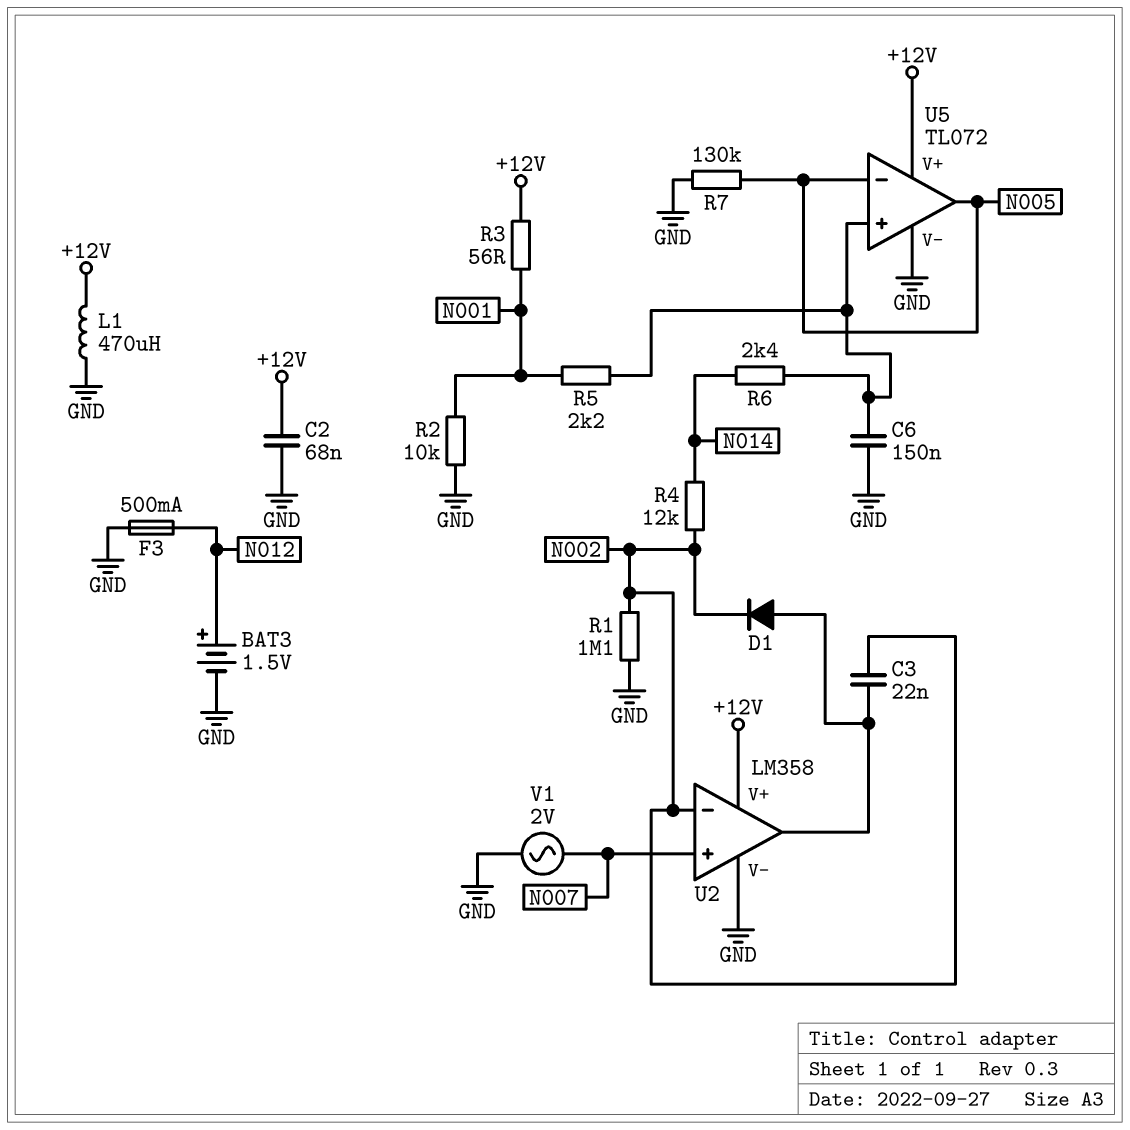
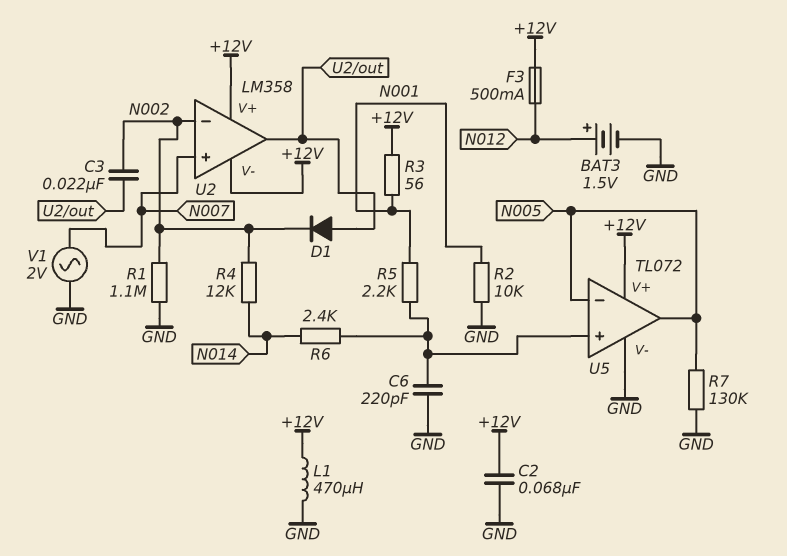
C6: 150nF (GND, U5/in+) -> 220pF (GND, U5/in+)
F3: 500mA (GND, N012) -> 500mA (+12V, N012)
U2 pin V-: GND -> +12V

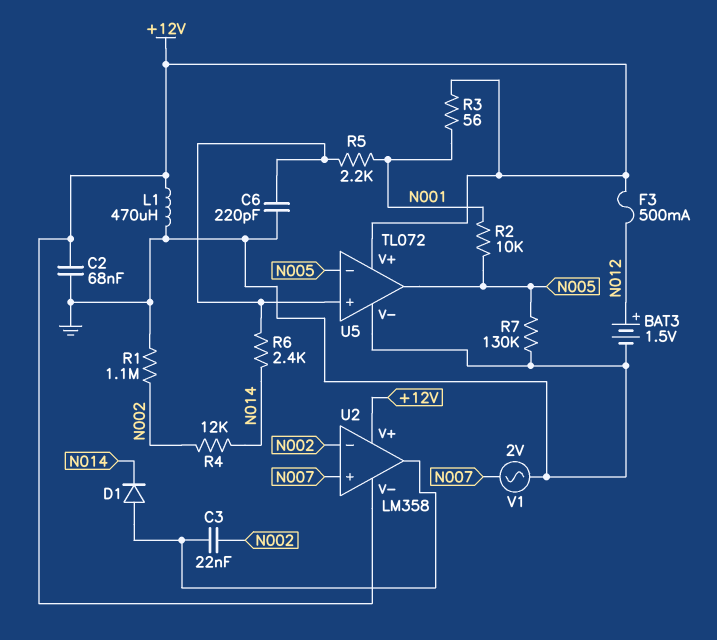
D1: diode (A U2/out, K N002) -> diode (A U2/out, K N014)
R2: 10k (GND, N001) -> 10k (N001, N005)

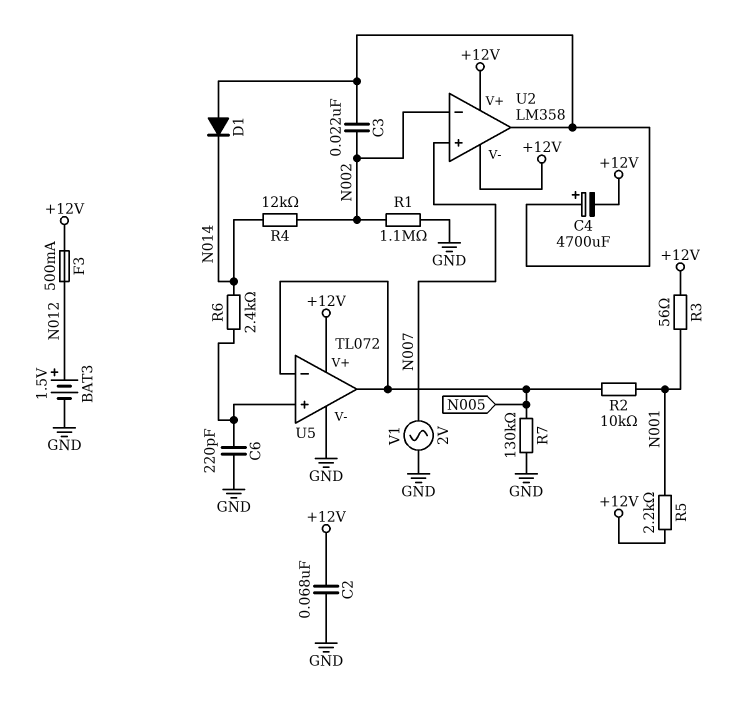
C4: none -> 4700uF (plus U2/out, minus +12V)
L1: 470uH (+12V, GND) -> none
R5: 2.2k (N001, U5/in+) -> 2.2k (+12V, N001)

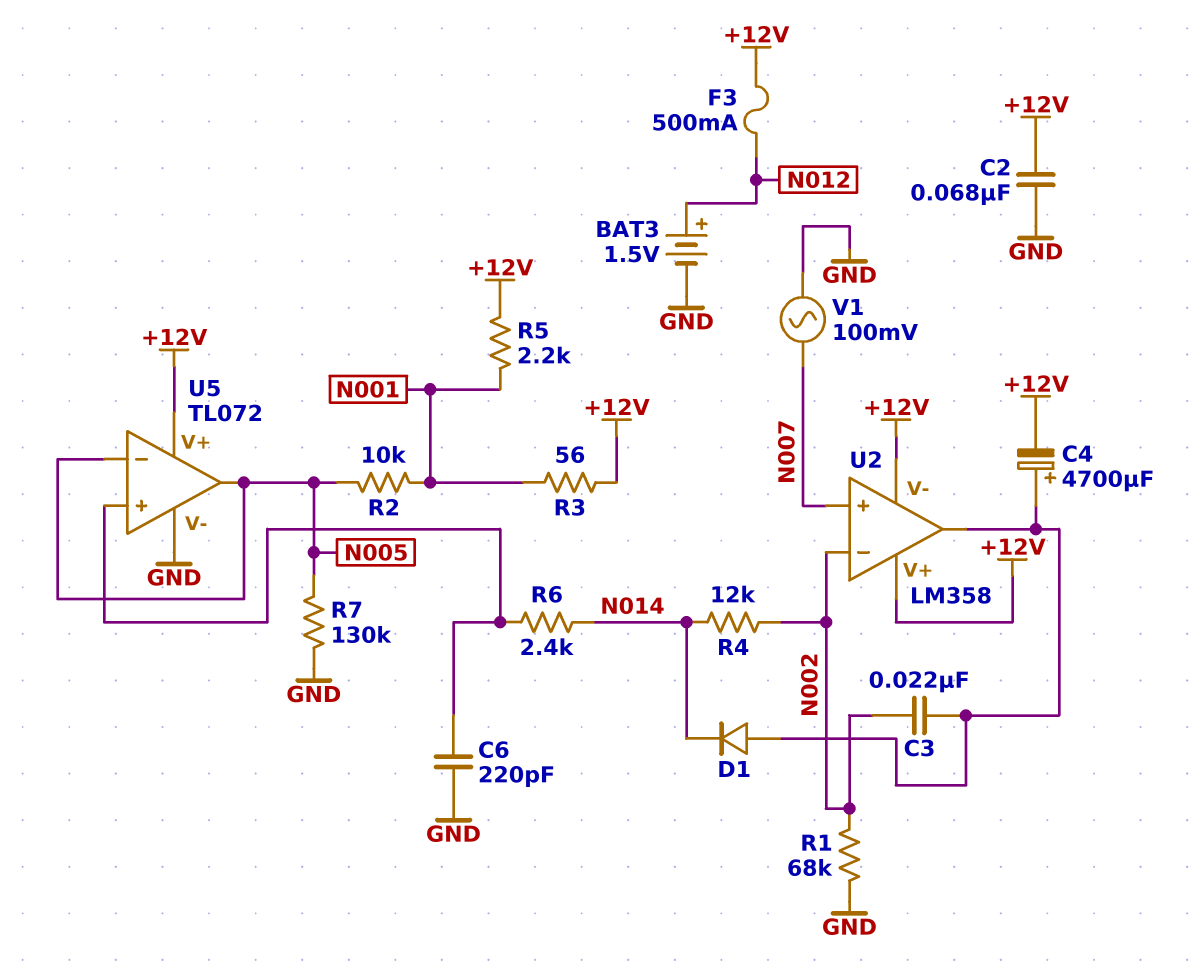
R1: 1.1M (GND, N002) -> 68k (GND, N002)
V1: AC 2V (GND, N007) -> AC 100mV (GND, N007)

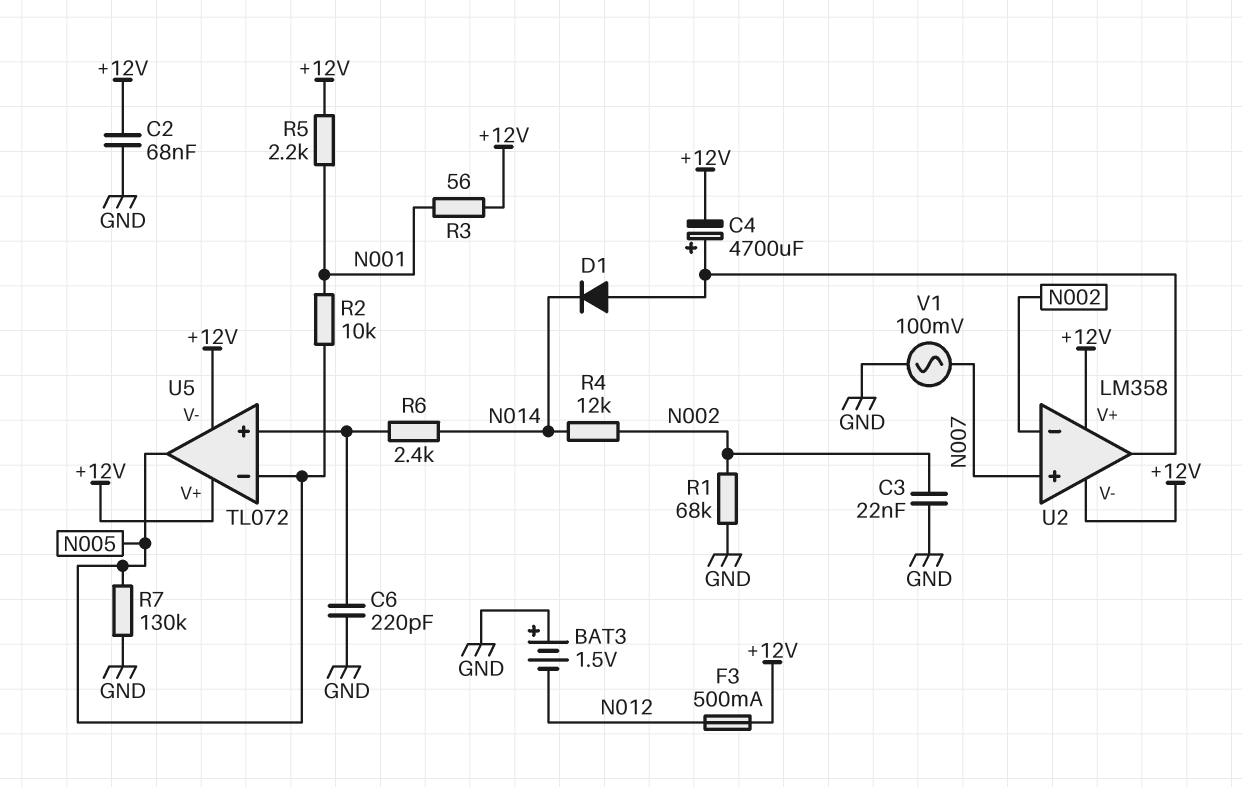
BAT3: 1.5V (plus N012, minus GND) -> 1.5V (plus GND, minus N012)
C3: 22nF (N002, U2/out) -> 22nF (GND, N002)
U5 pin V-: GND -> +12V

